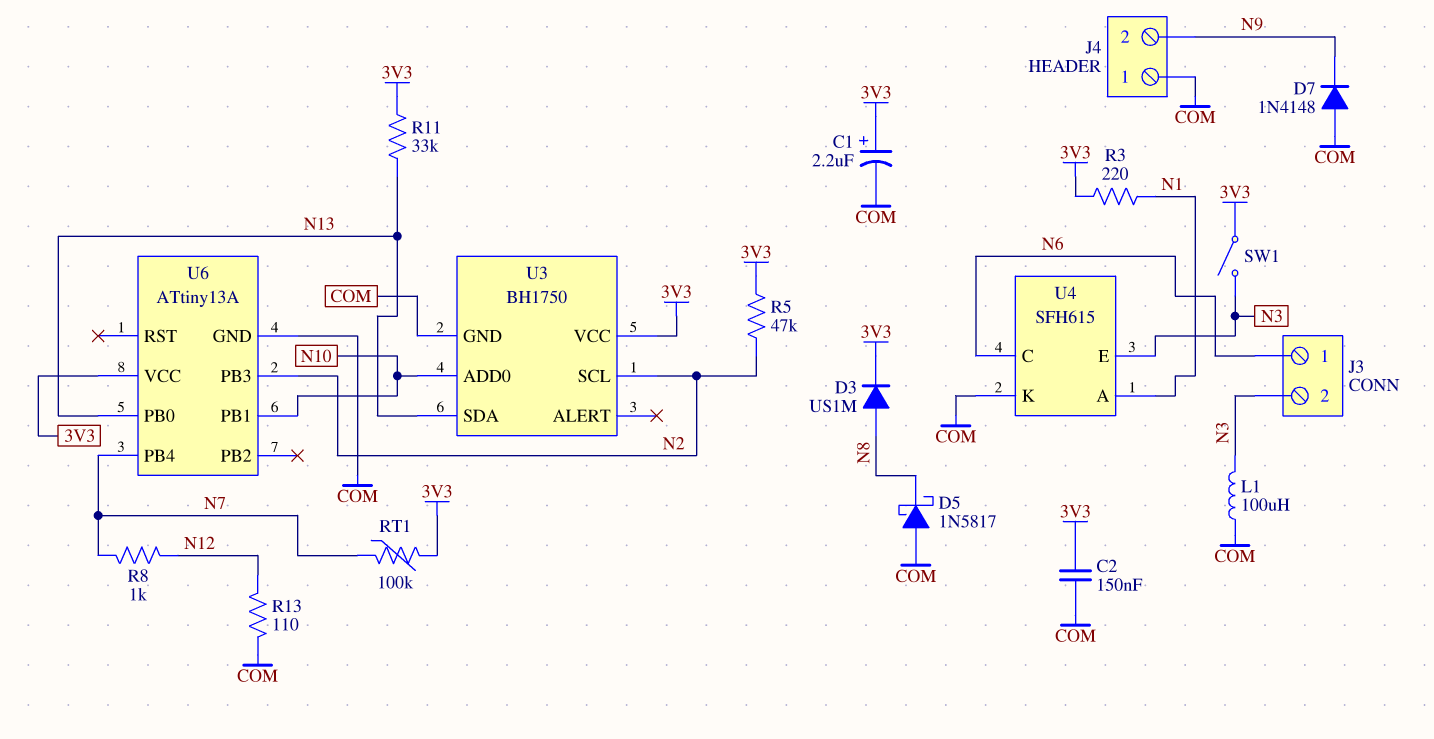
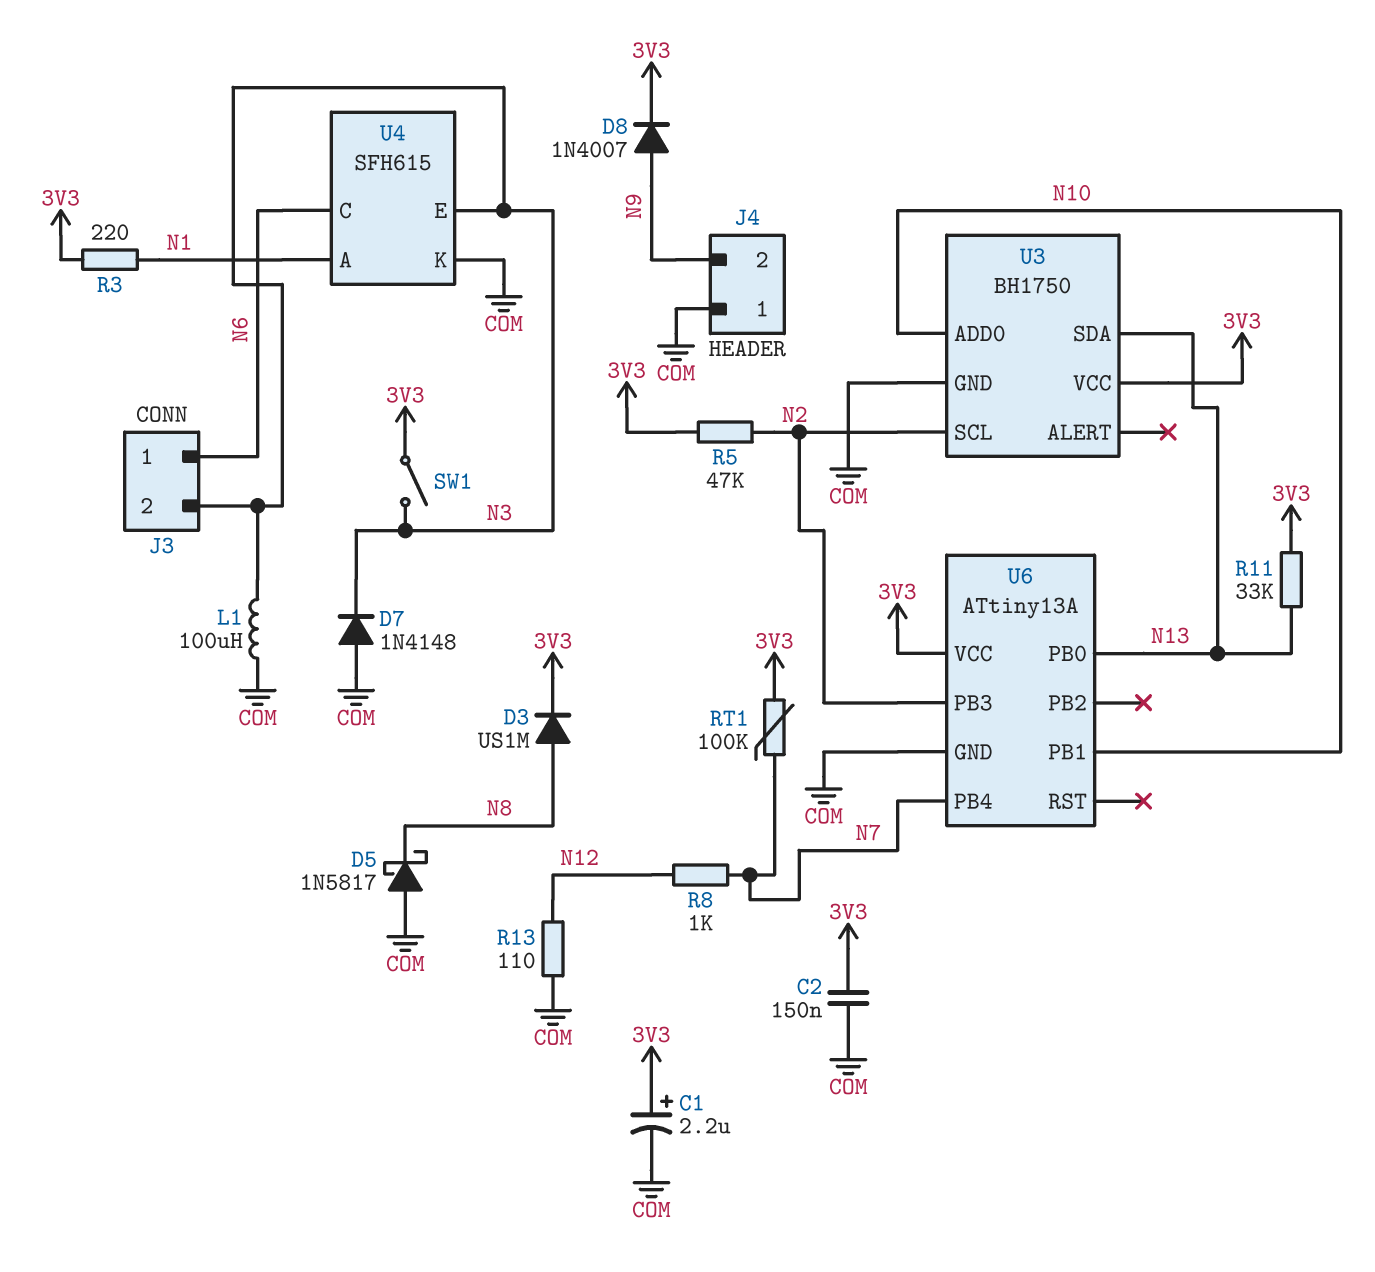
D7: diode 1N4148 (A COM, K N9) -> diode 1N4148 (A COM, K N3)
D8: none -> diode 1N4007 (A N9, K 3V3)

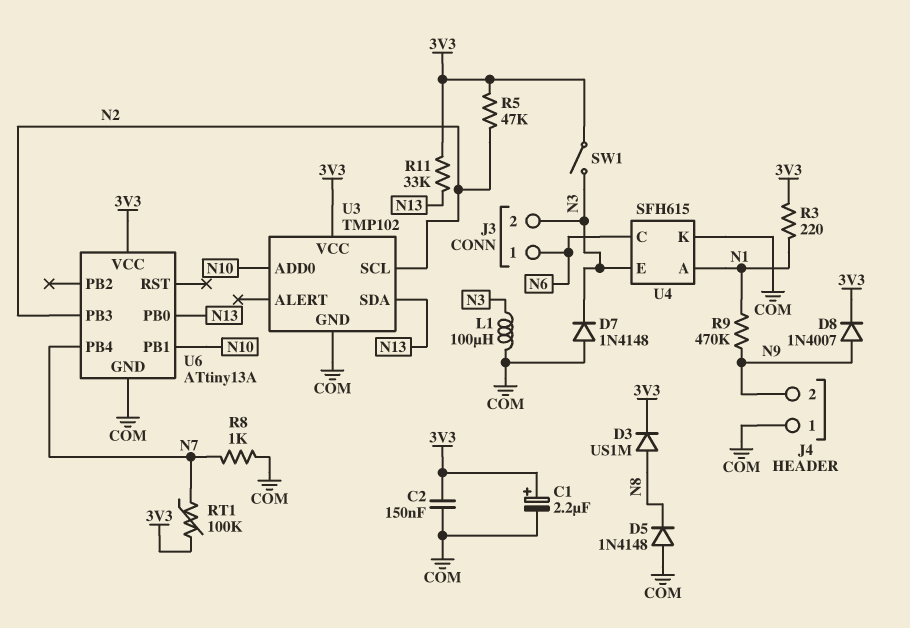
D5: schottky 1N5817 (A COM, K N8) -> diode 1N4148 (A COM, K N8)
R8: 1k (N7, N12) -> 1k (COM, N7)
R9: none -> 470k (N1, N9)
R13: 110 (COM, N12) -> none
U3: BH1750 -> TMP102

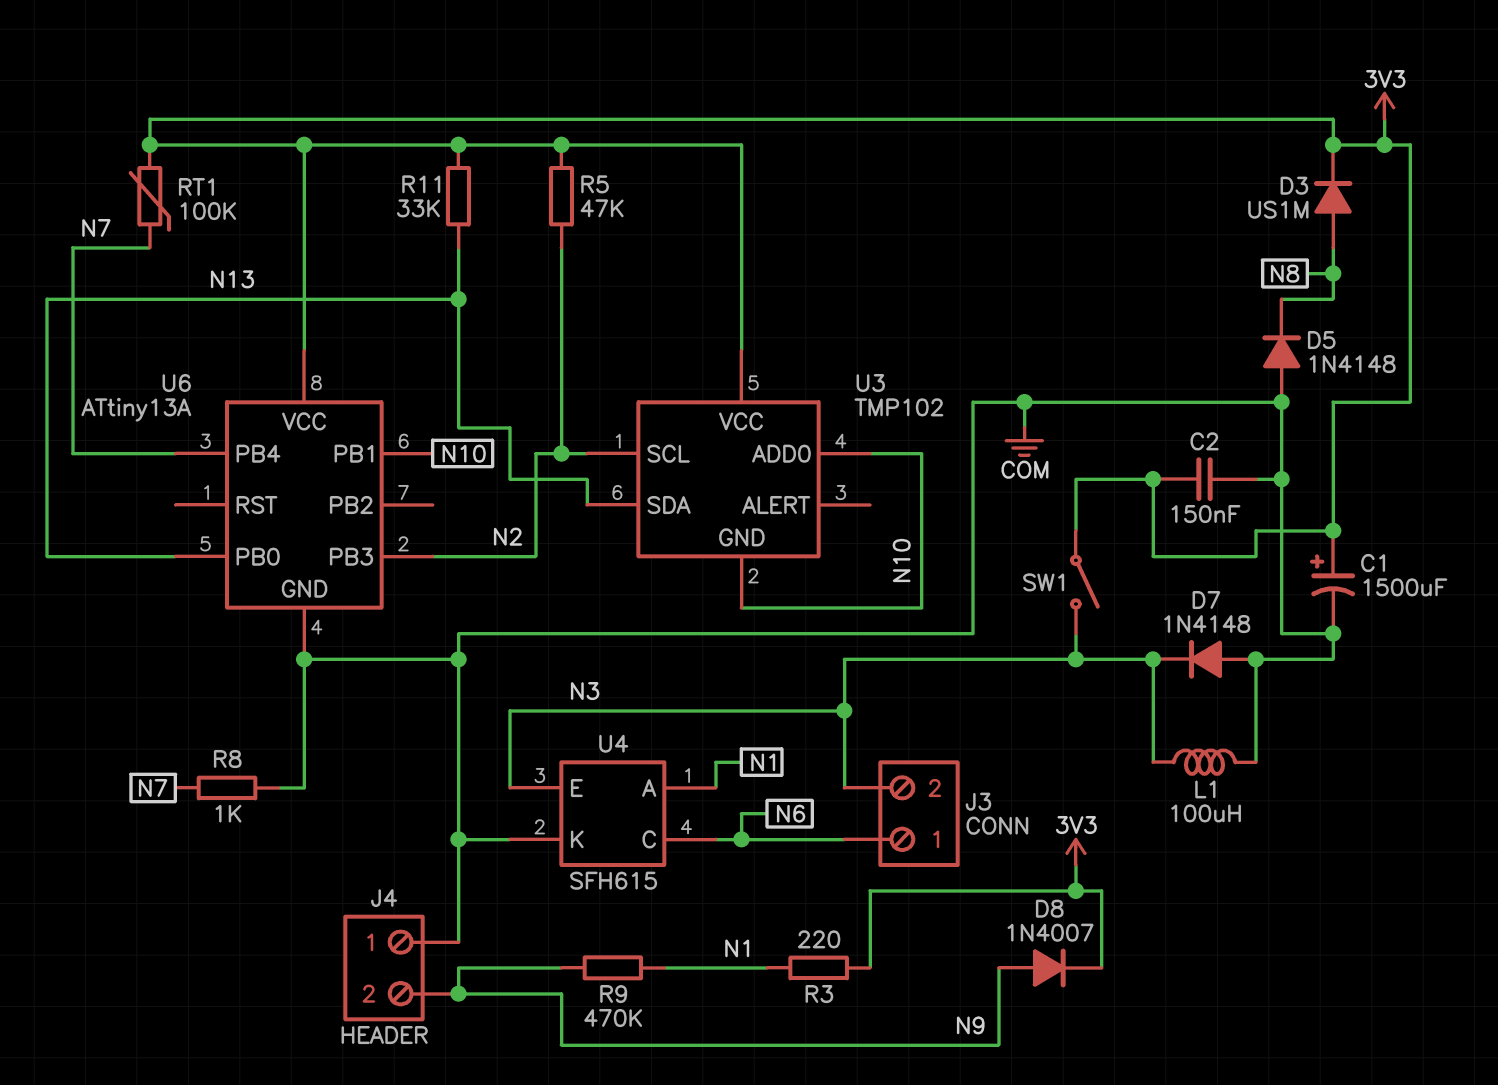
C1: 2.2uF (plus 3V3, minus COM) -> 1500uF (plus 3V3, minus COM)
U3 pin GND: COM -> N10

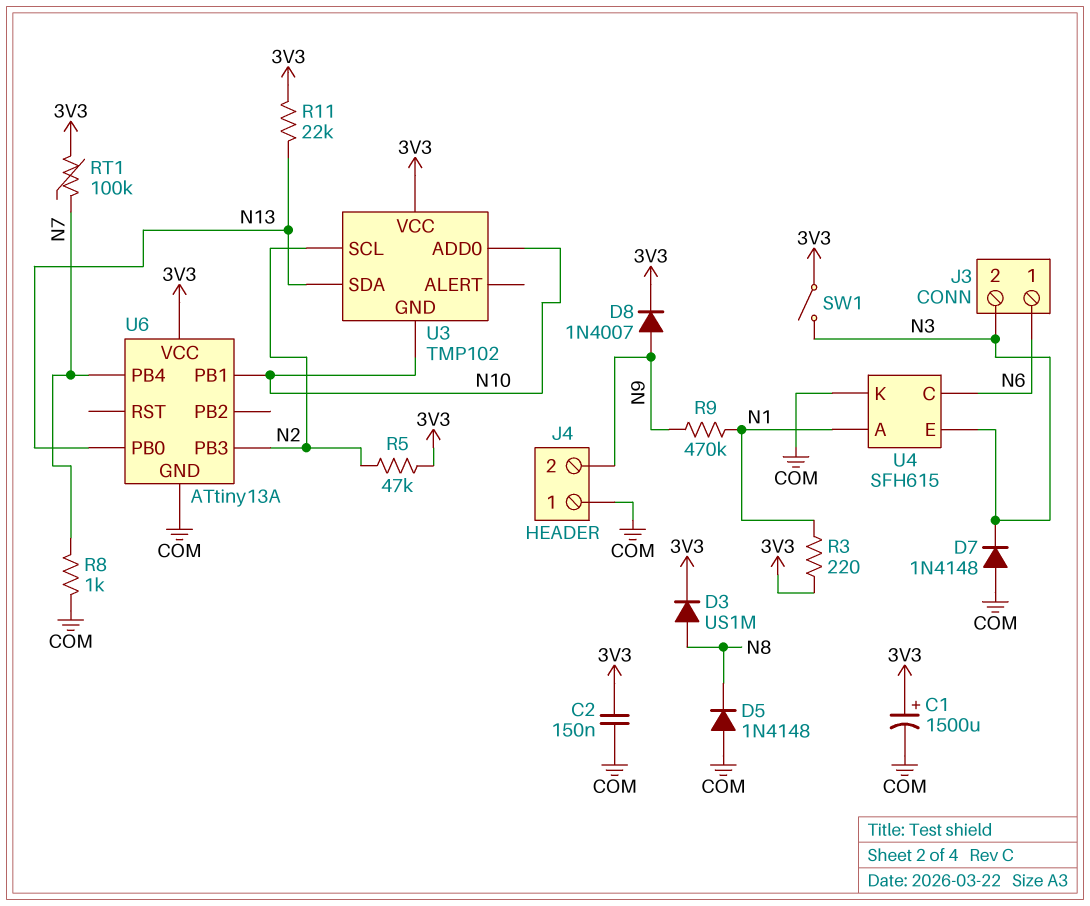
L1: 100uH (COM, N3) -> none
R11: 33k (3V3, N13) -> 22k (3V3, N13)

